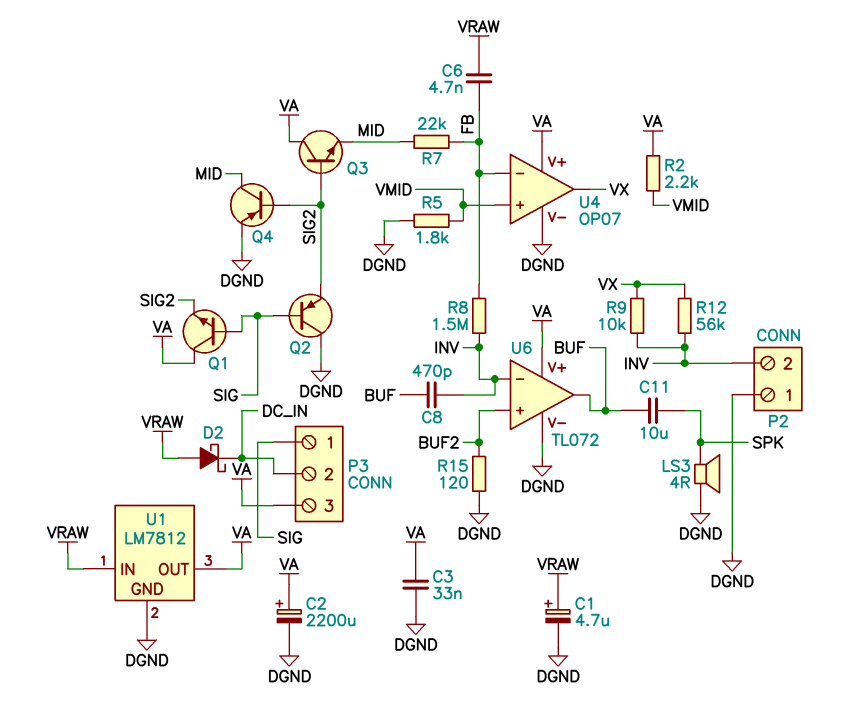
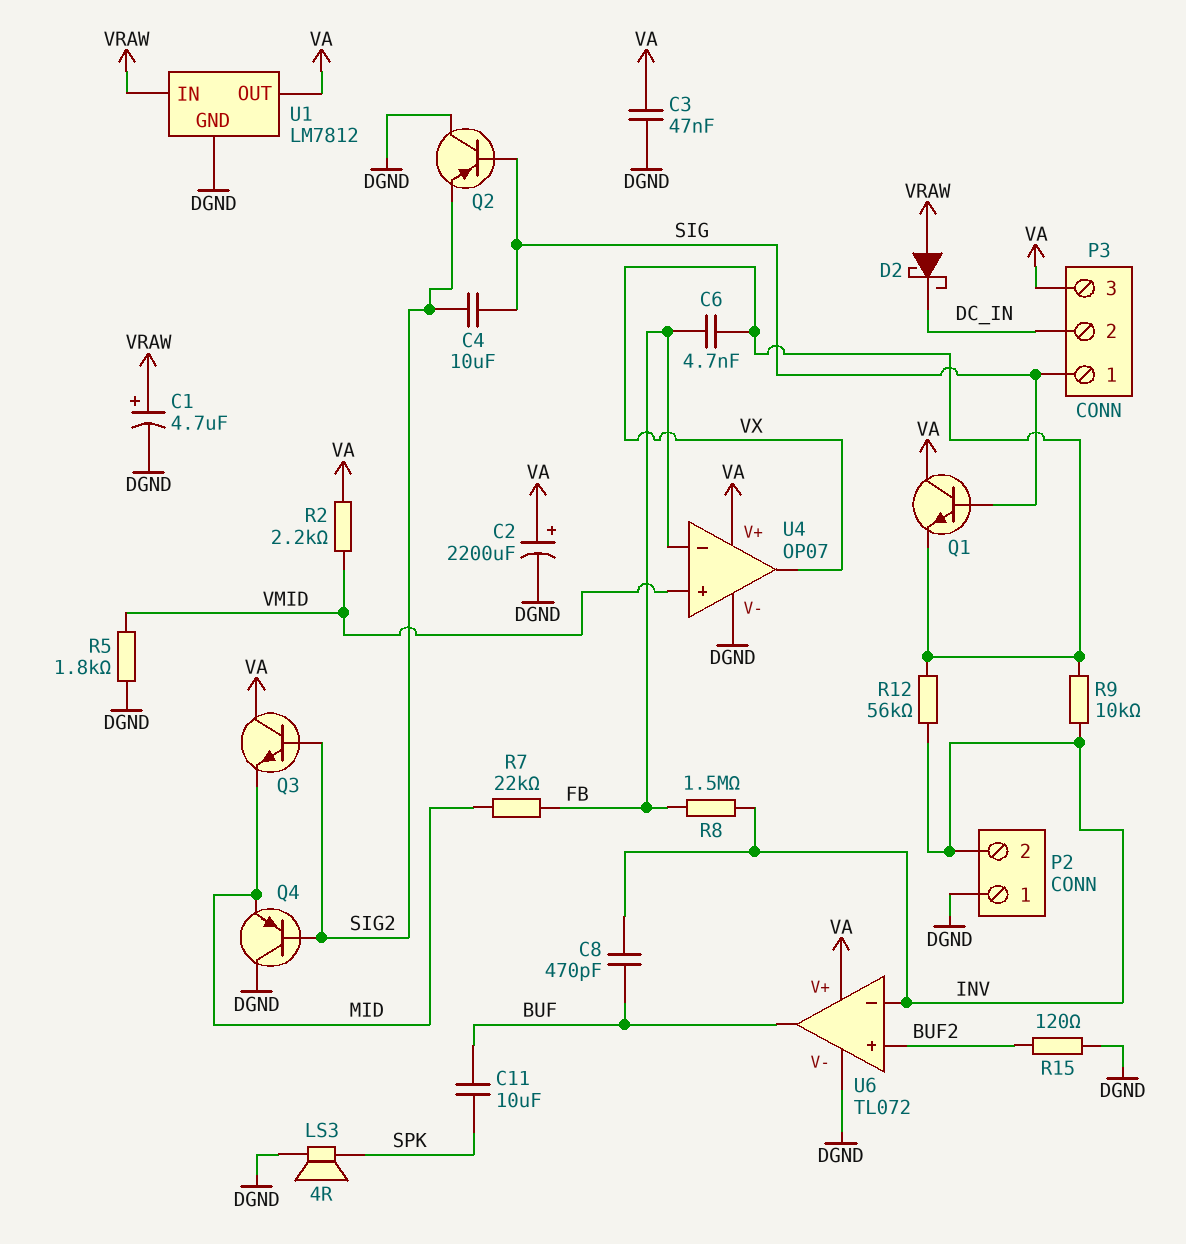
C3: 33nF (DGND, VA) -> 47nF (DGND, VA)
C4: none -> 10uF (SIG, SIG2)
C6: 4.7nF (FB, VRAW) -> 4.7nF (FB, VX)
Q1: NPN (B SIG, C VA, E SIG2) -> NPN (B SIG, C VA, E VX)
Q4: PNP (B SIG2, C MID, E DGND) -> PNP (B SIG2, C DGND, E MID)

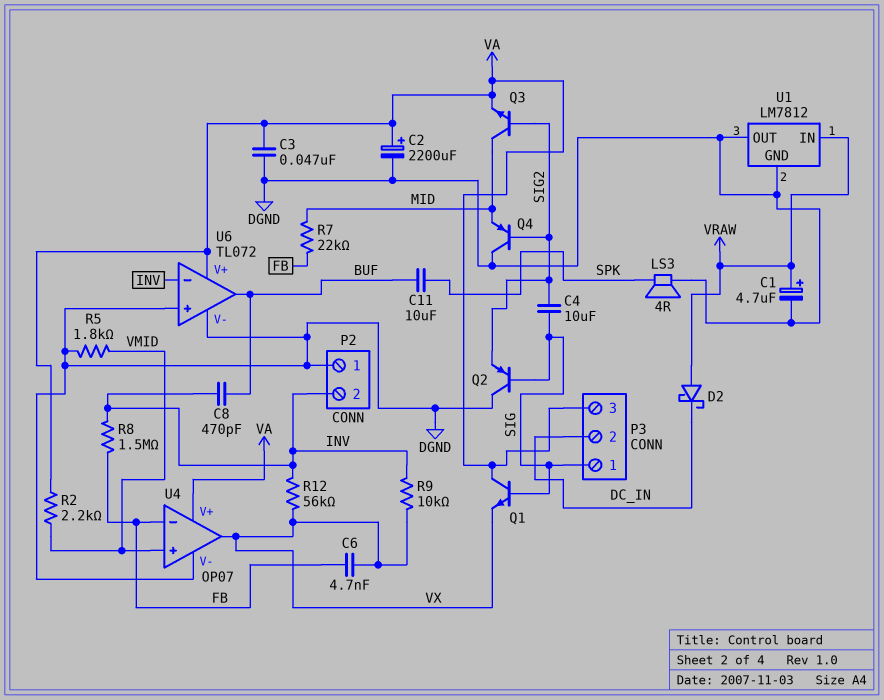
Q3: NPN (B SIG2, C VA, E MID) -> NPN (B SIG2, C MID, E VA)
R15: 120 (BUF2, DGND) -> none
U1 pin OUT: VA -> DGND
U6 pin in+: BUF2 -> DGND

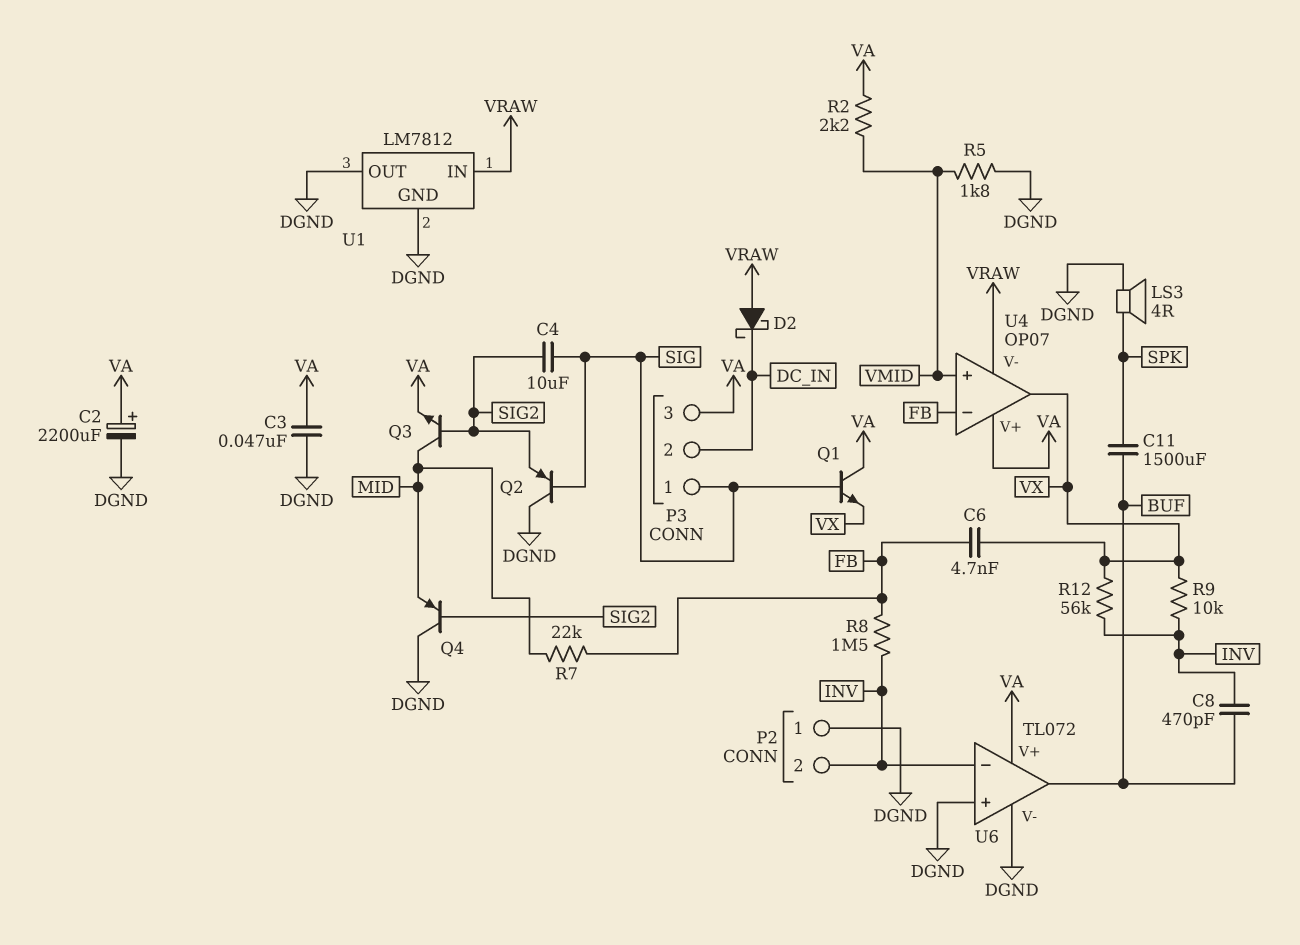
C1: 4.7uF (plus VRAW, minus DGND) -> none
C11: 10uF (BUF, SPK) -> 1500uF (BUF, SPK)
U4 pin V-: DGND -> VRAW

